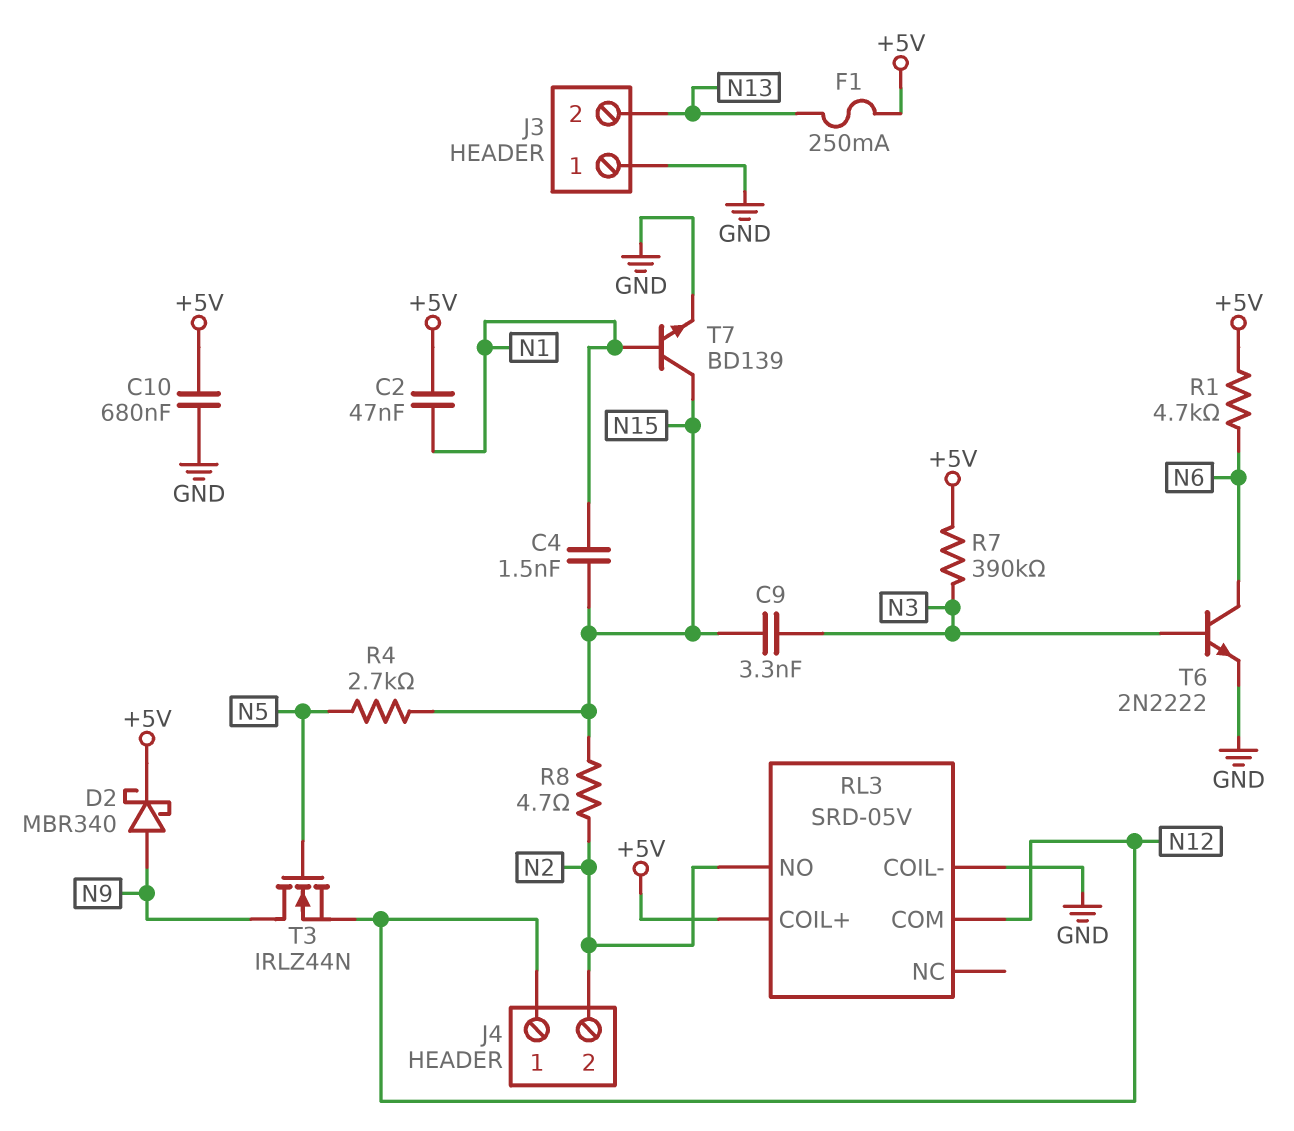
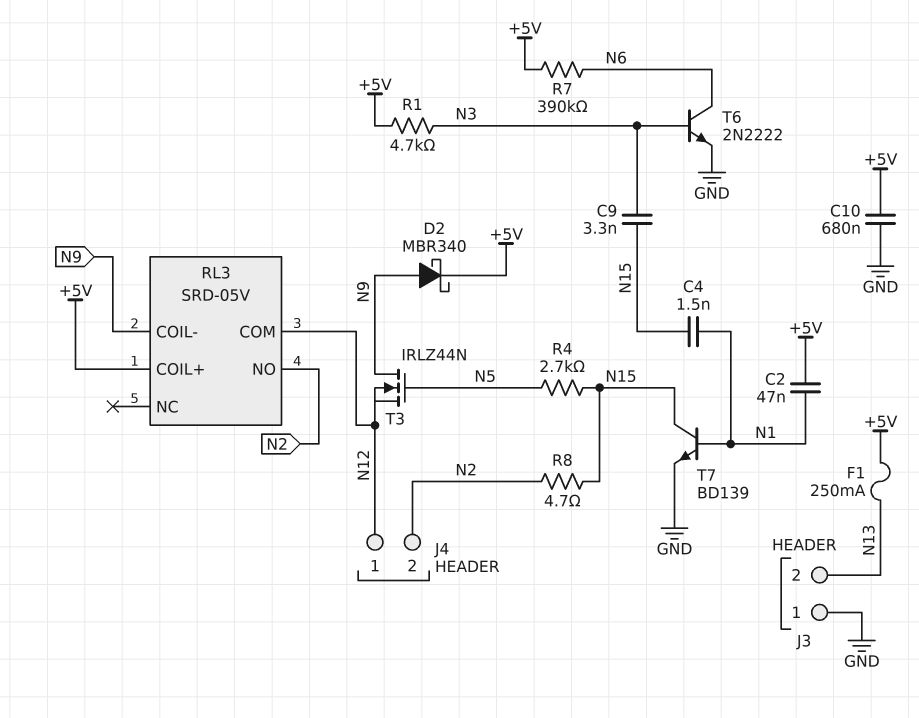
R1: 4.7k (+5V, N6) -> 4.7k (+5V, N3)
R7: 390k (+5V, N3) -> 390k (+5V, N6)
RL3 pin COIL-: GND -> N9

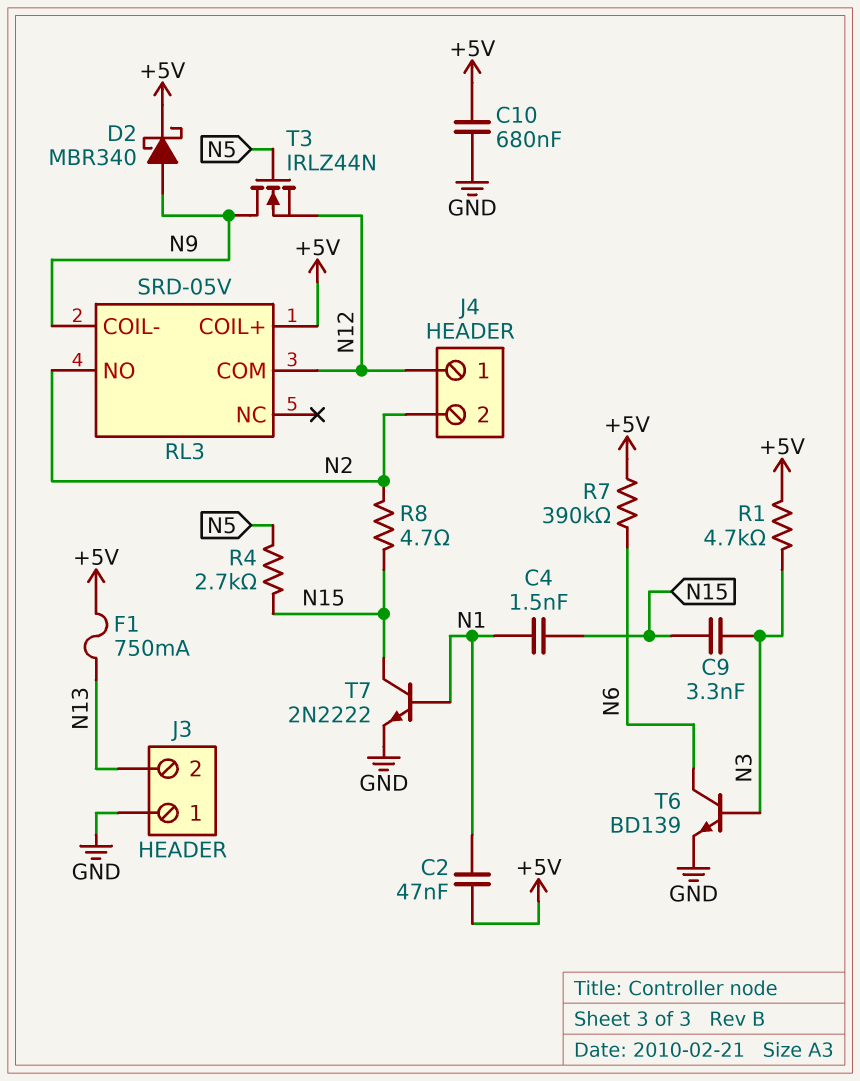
F1: 250mA (+5V, N13) -> 750mA (+5V, N13)
T6: NPN 2N2222 (B N3, C N6, E GND) -> NPN BD139 (B N3, C N6, E GND)
T7: NPN BD139 (B N1, C N15, E GND) -> NPN 2N2222 (B N1, C N15, E GND)

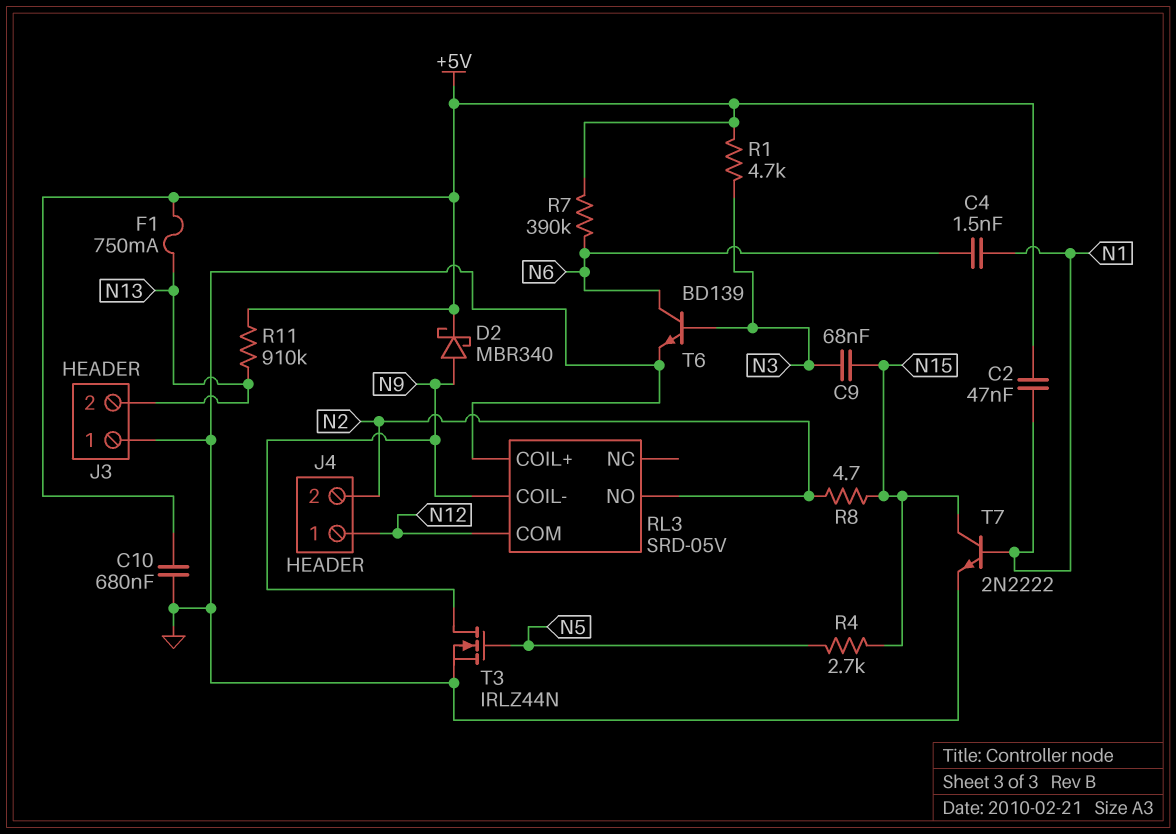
C4: 1.5nF (N1, N15) -> 1.5nF (N1, N6)
C9: 3.3nF (N3, N15) -> 68nF (N3, N15)
R11: none -> 910k (+5V, N13)
RL3 pin COIL+: +5V -> GND
T3: NMOS IRLZ44N (G N5, D N9, S N12) -> NMOS IRLZ44N (G N5, D N9, S GND)

